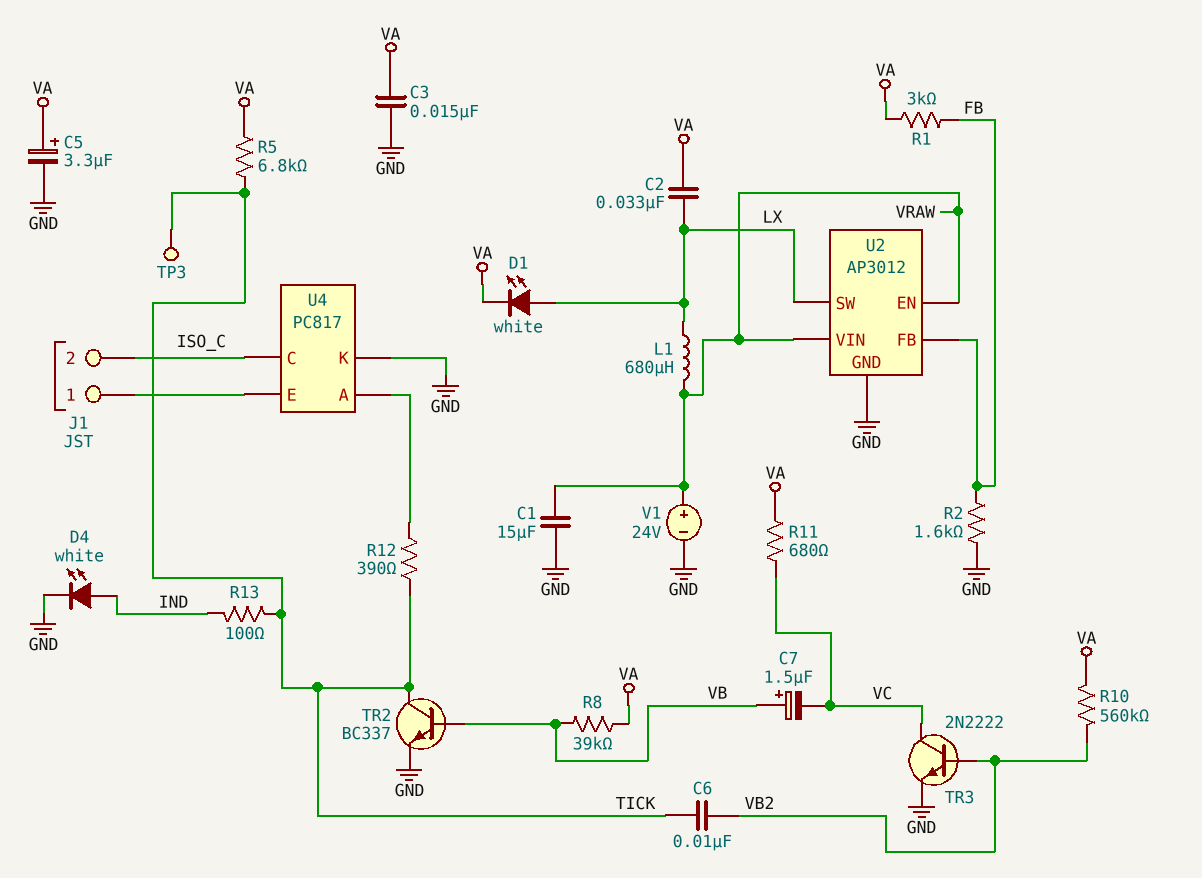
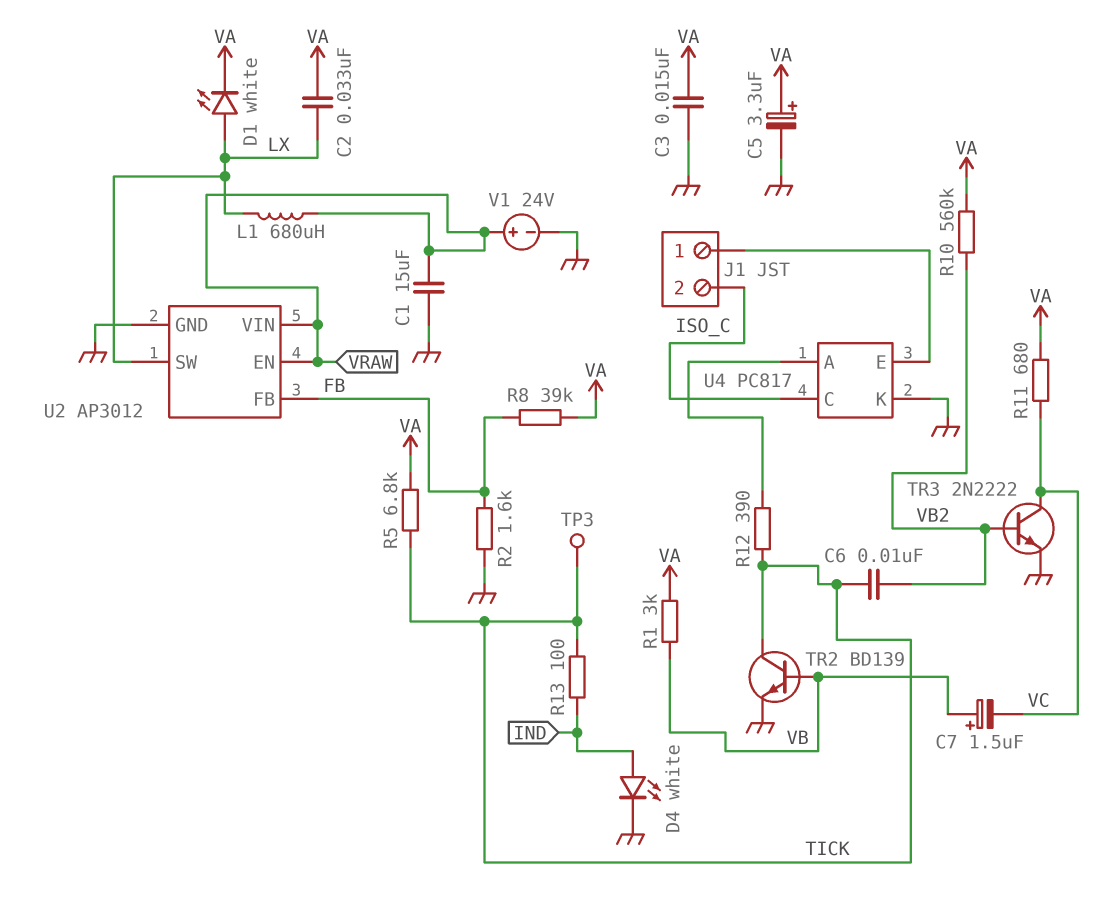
R1: 3k (FB, VA) -> 3k (VA, VB)
R8: 39k (VA, VB) -> 39k (FB, VA)
TR2: NPN BC337 (B VB, C TICK, E GND) -> NPN BD139 (B VB, C TICK, E GND)

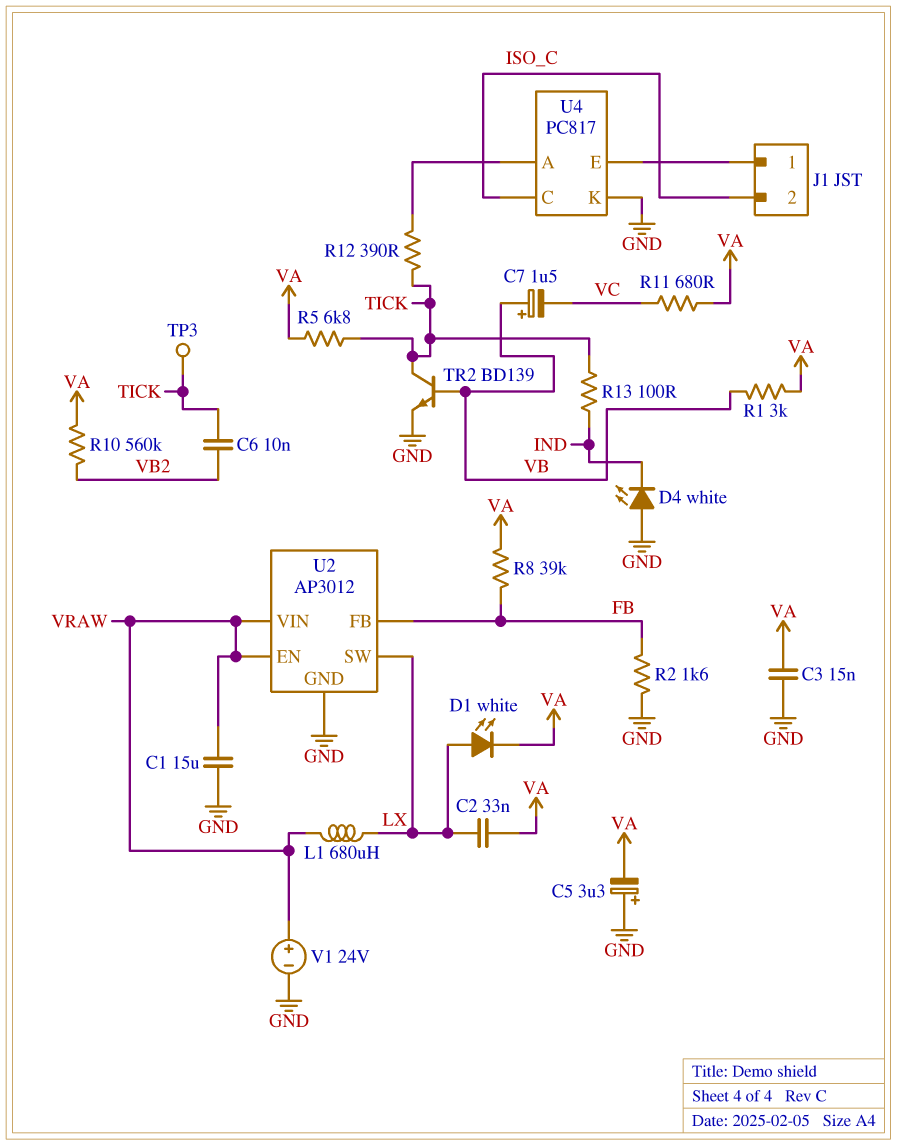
C5: 3.3uF (plus VA, minus GND) -> 3.3uF (plus GND, minus VA)
D4: LED white (A IND, K GND) -> LED white (A GND, K IND)
TR3: NPN 2N2222 (B VB2, C VC, E GND) -> none

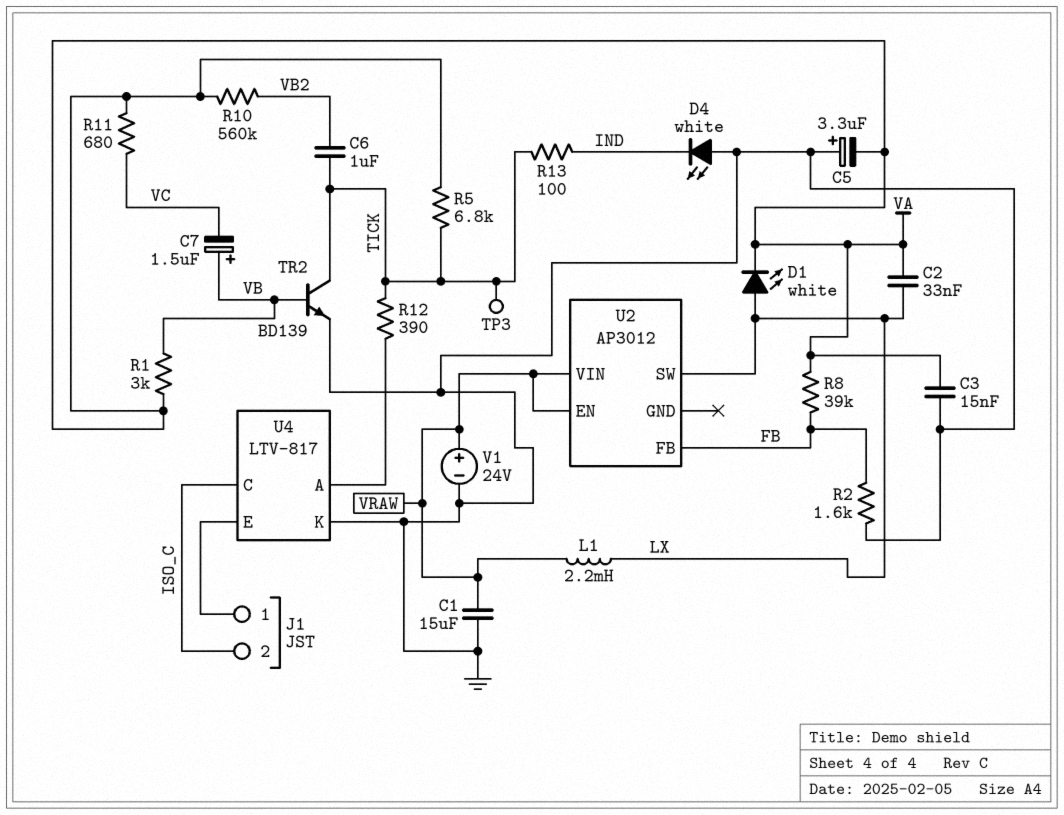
C6: 10nF (TICK, VB2) -> 1uF (TICK, VB2)
L1: 680uH (LX, VRAW) -> 2.2mH (LX, VRAW)
U2 pin GND: GND -> none
U4: PC817 -> LTV-817

